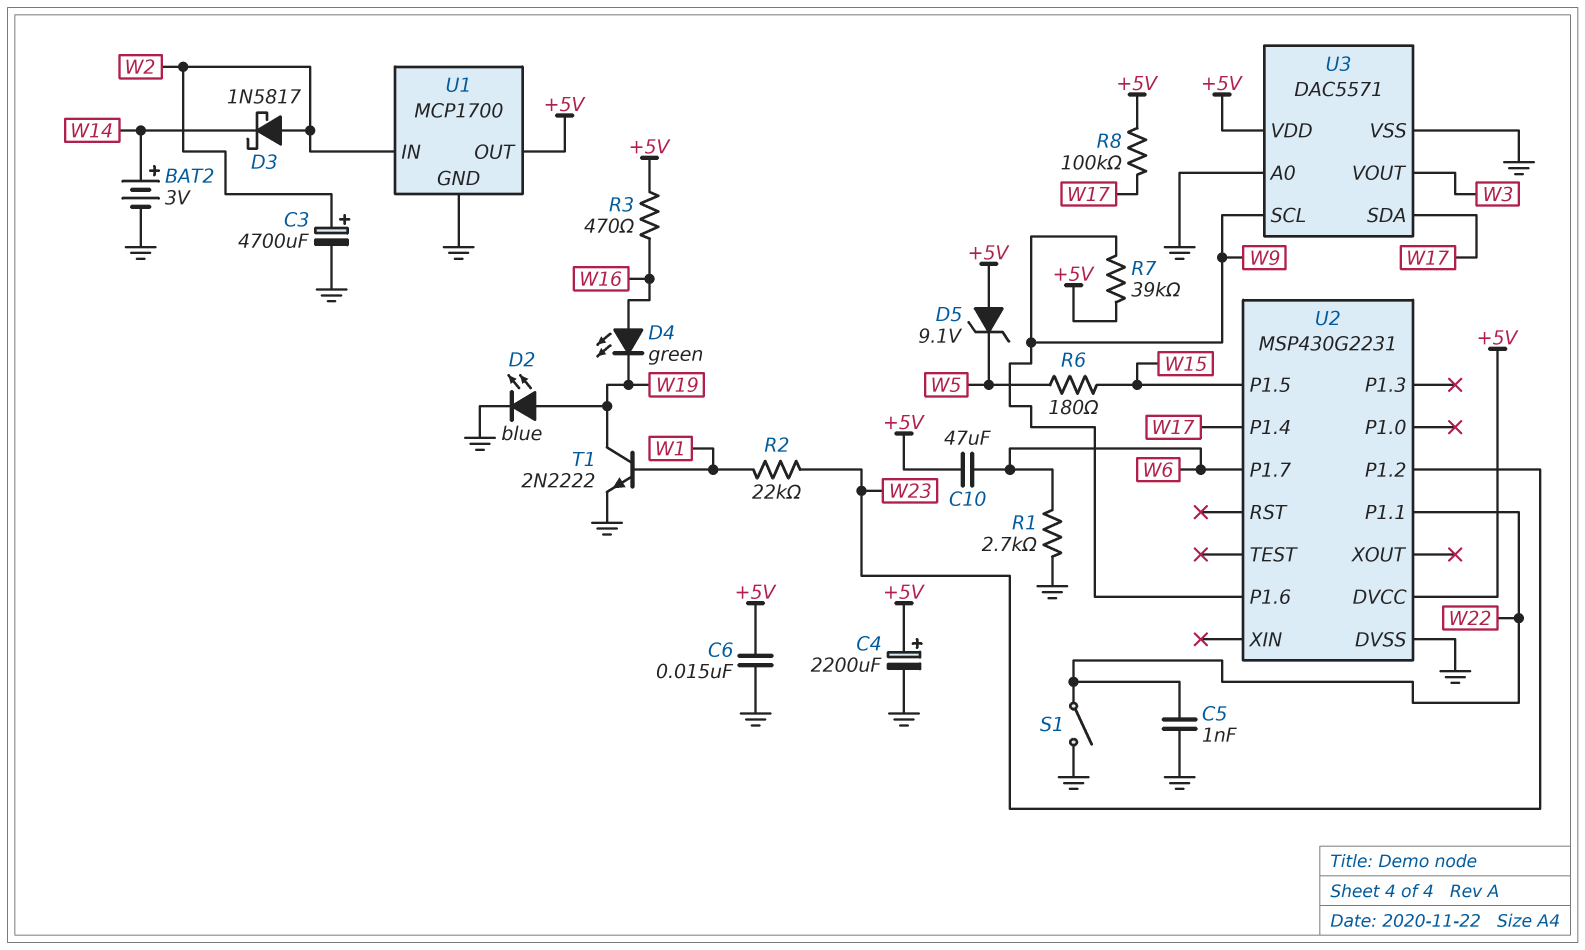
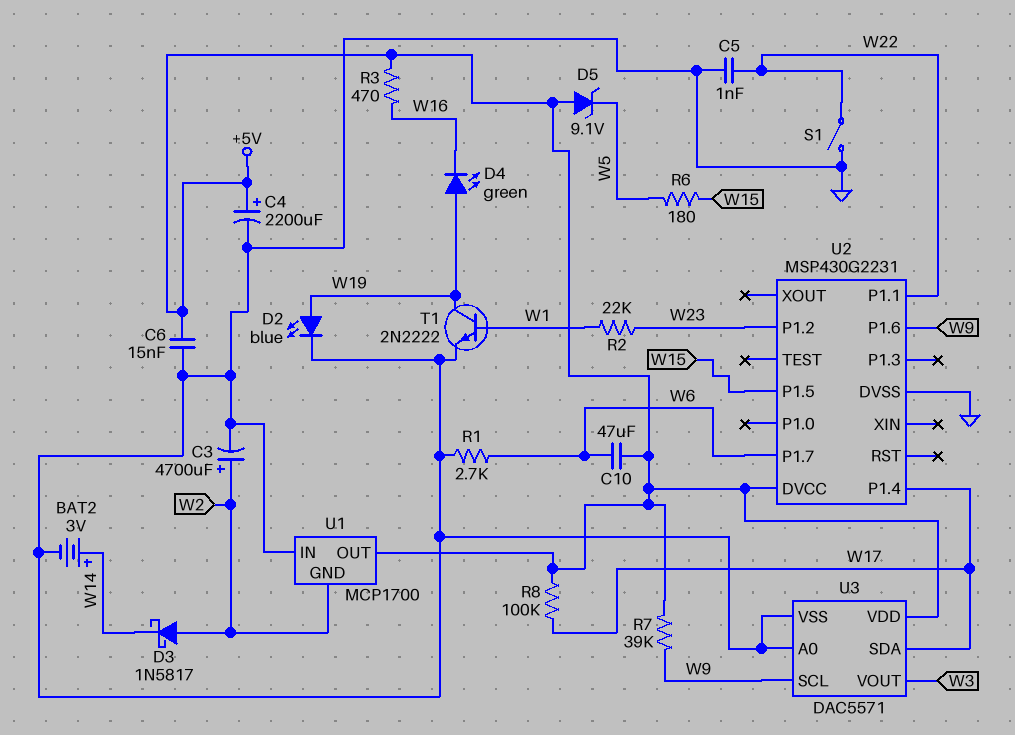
D4: LED green (A W16, K W19) -> LED green (A W19, K W16)
U1 pin GND: GND -> W2
U1 pin IN: W2 -> GND

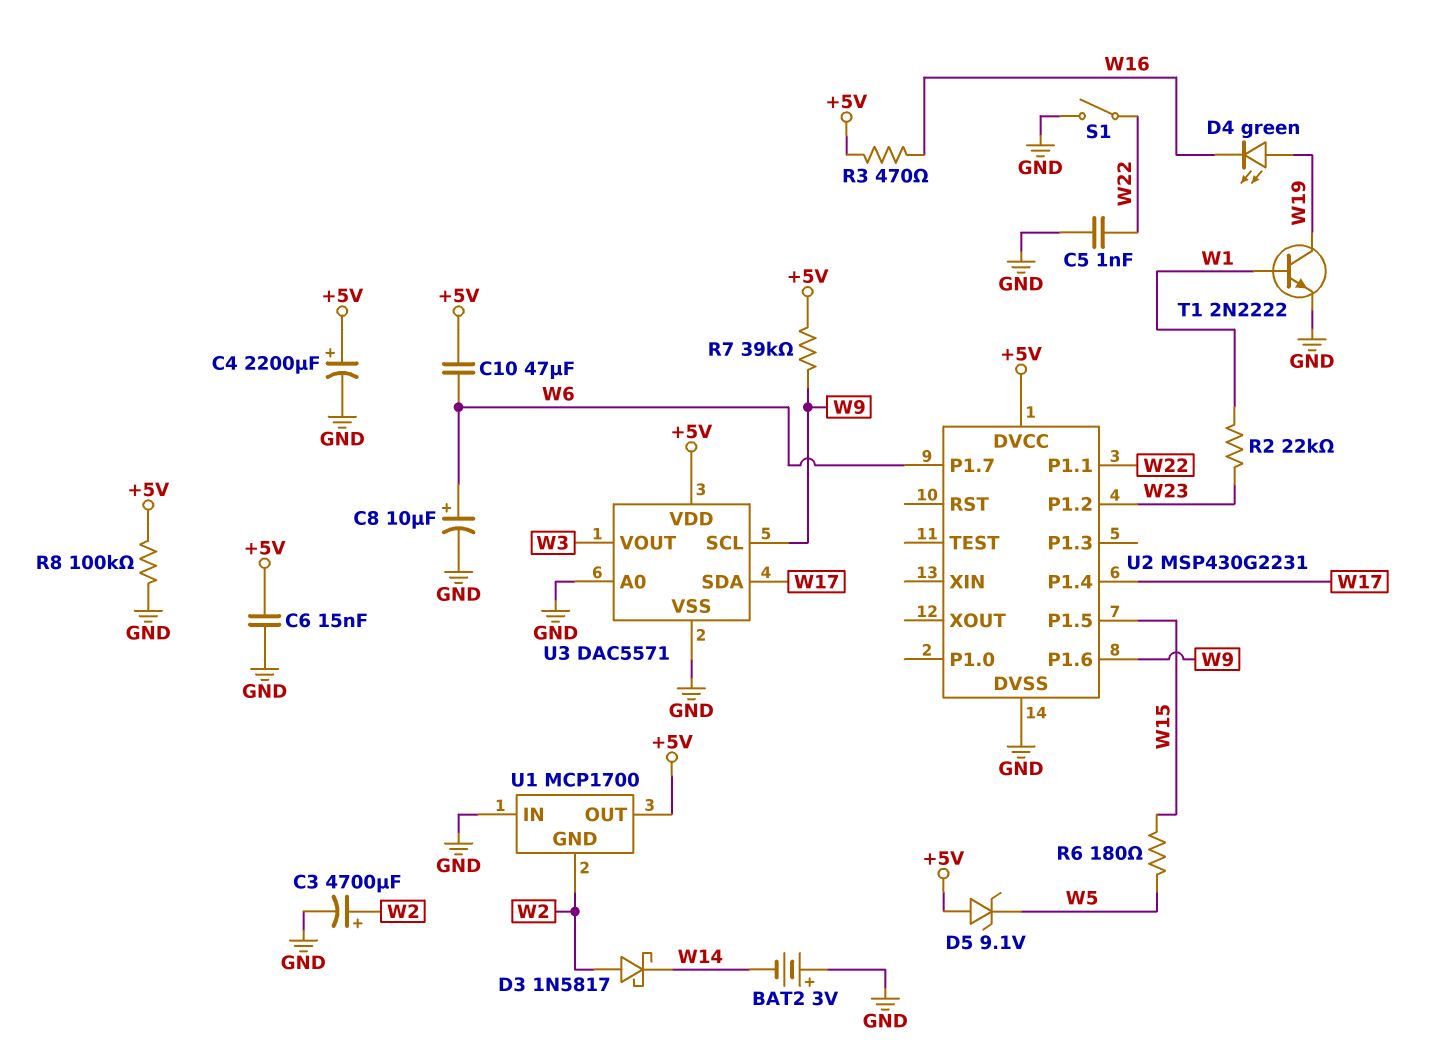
BAT2: 3V (plus W14, minus GND) -> 3V (plus GND, minus W14)
C8: none -> 10uF (plus W6, minus GND)
D2: LED blue (A W19, K GND) -> none
R1: 2.7k (GND, W6) -> none
R8: 100k (+5V, W17) -> 100k (+5V, GND)

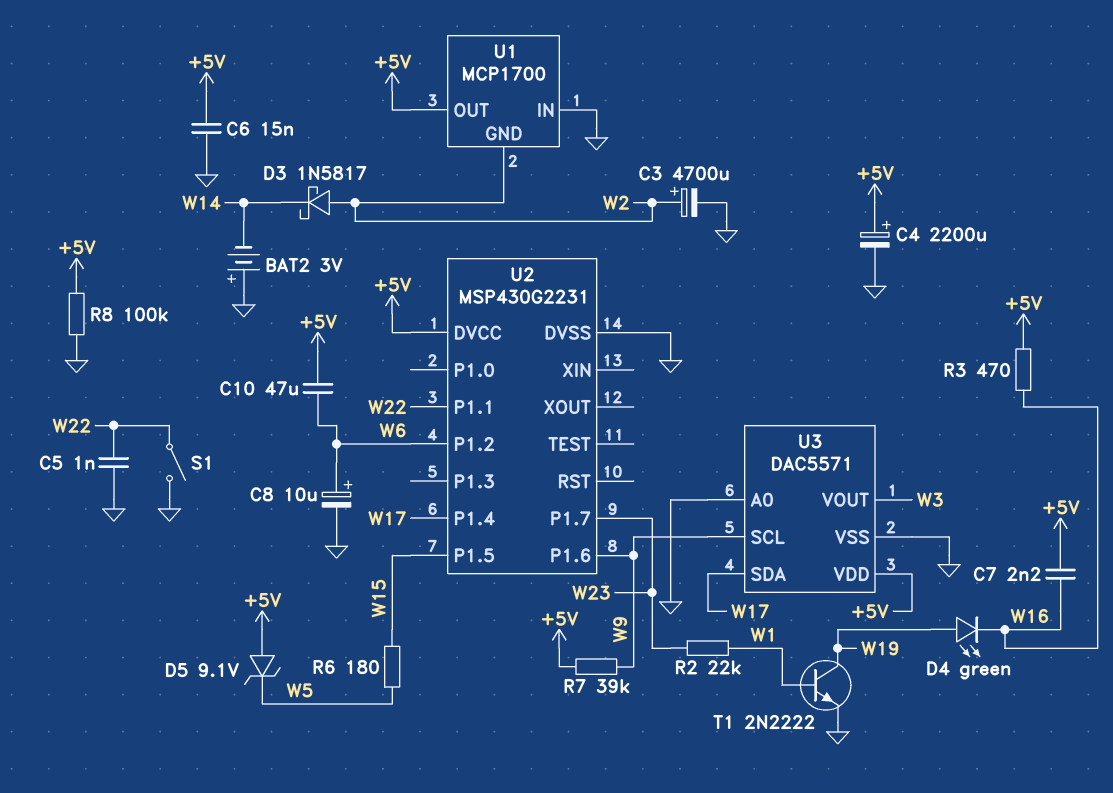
C7: none -> 2.2nF (+5V, W16)
U2 pin P1.2: W23 -> W6
U2 pin P1.7: W6 -> W23

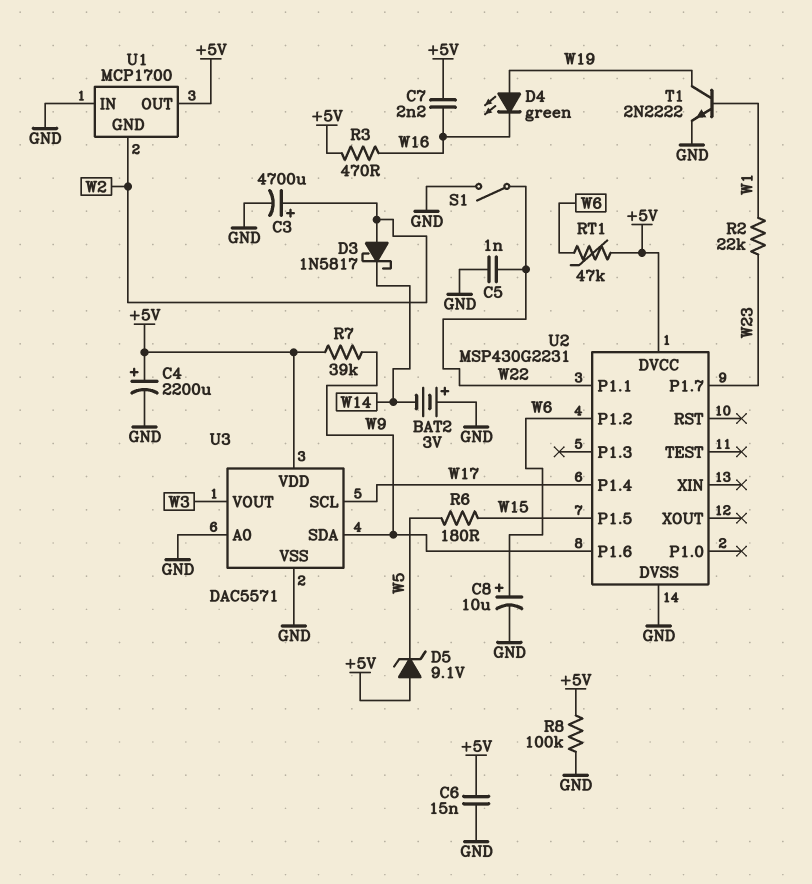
C10: 47uF (+5V, W6) -> none
RT1: none -> 47k (+5V, W6)
U3 pin SCL: W9 -> W17
U3 pin SDA: W17 -> W9

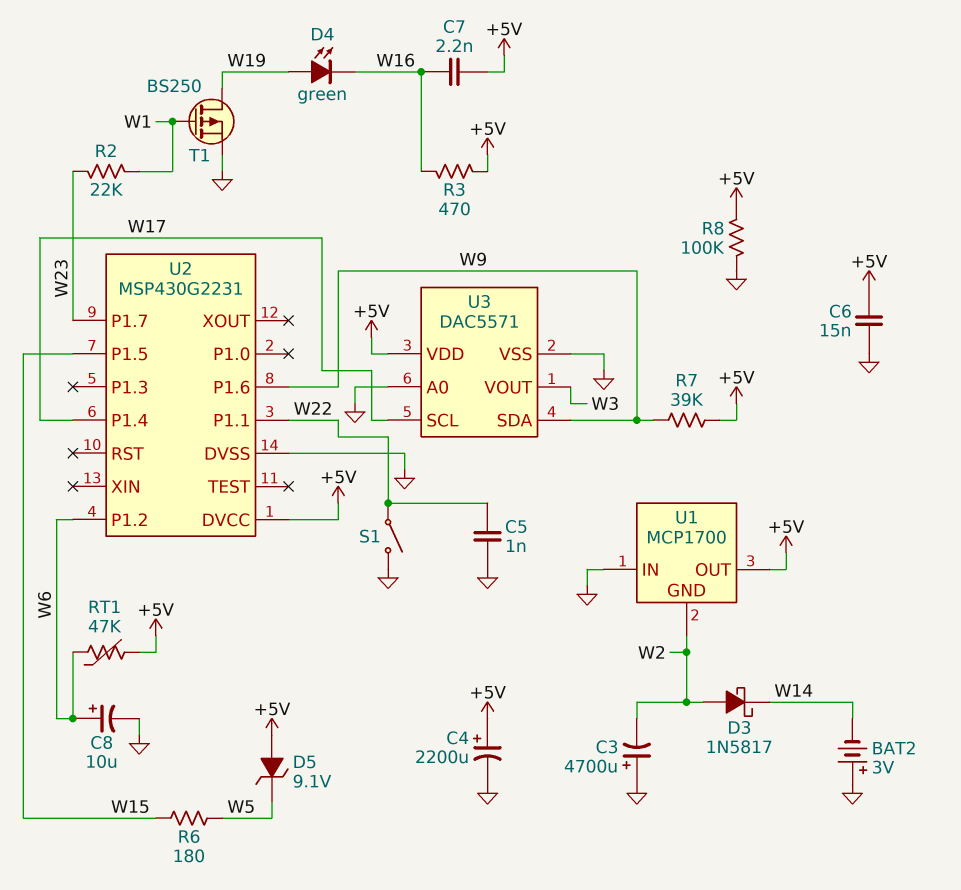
C3: 4700uF (plus W2, minus GND) -> 4700uF (plus GND, minus W2)
T1: NPN 2N2222 (B W1, C W19, E GND) -> PMOS BS250 (G W1, D W19, S GND)

